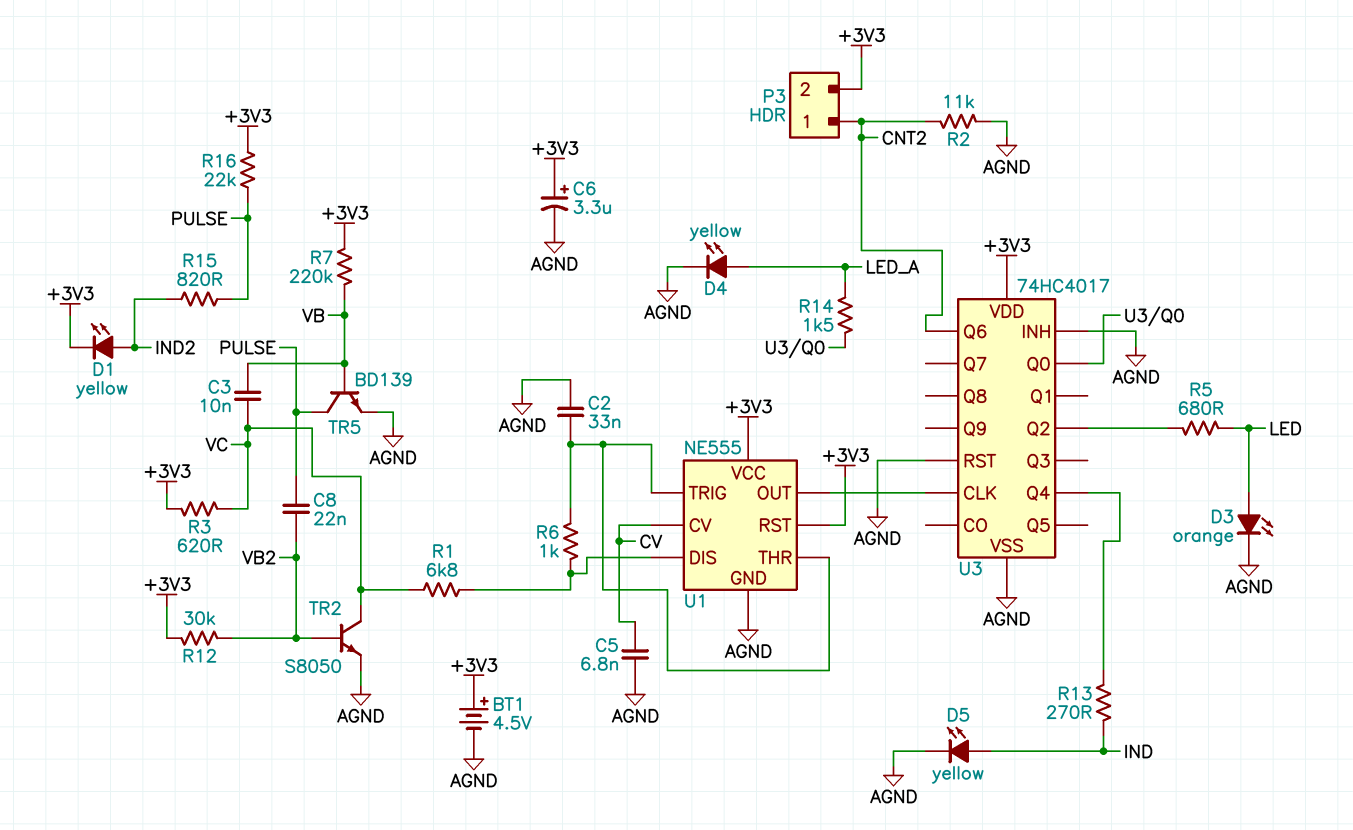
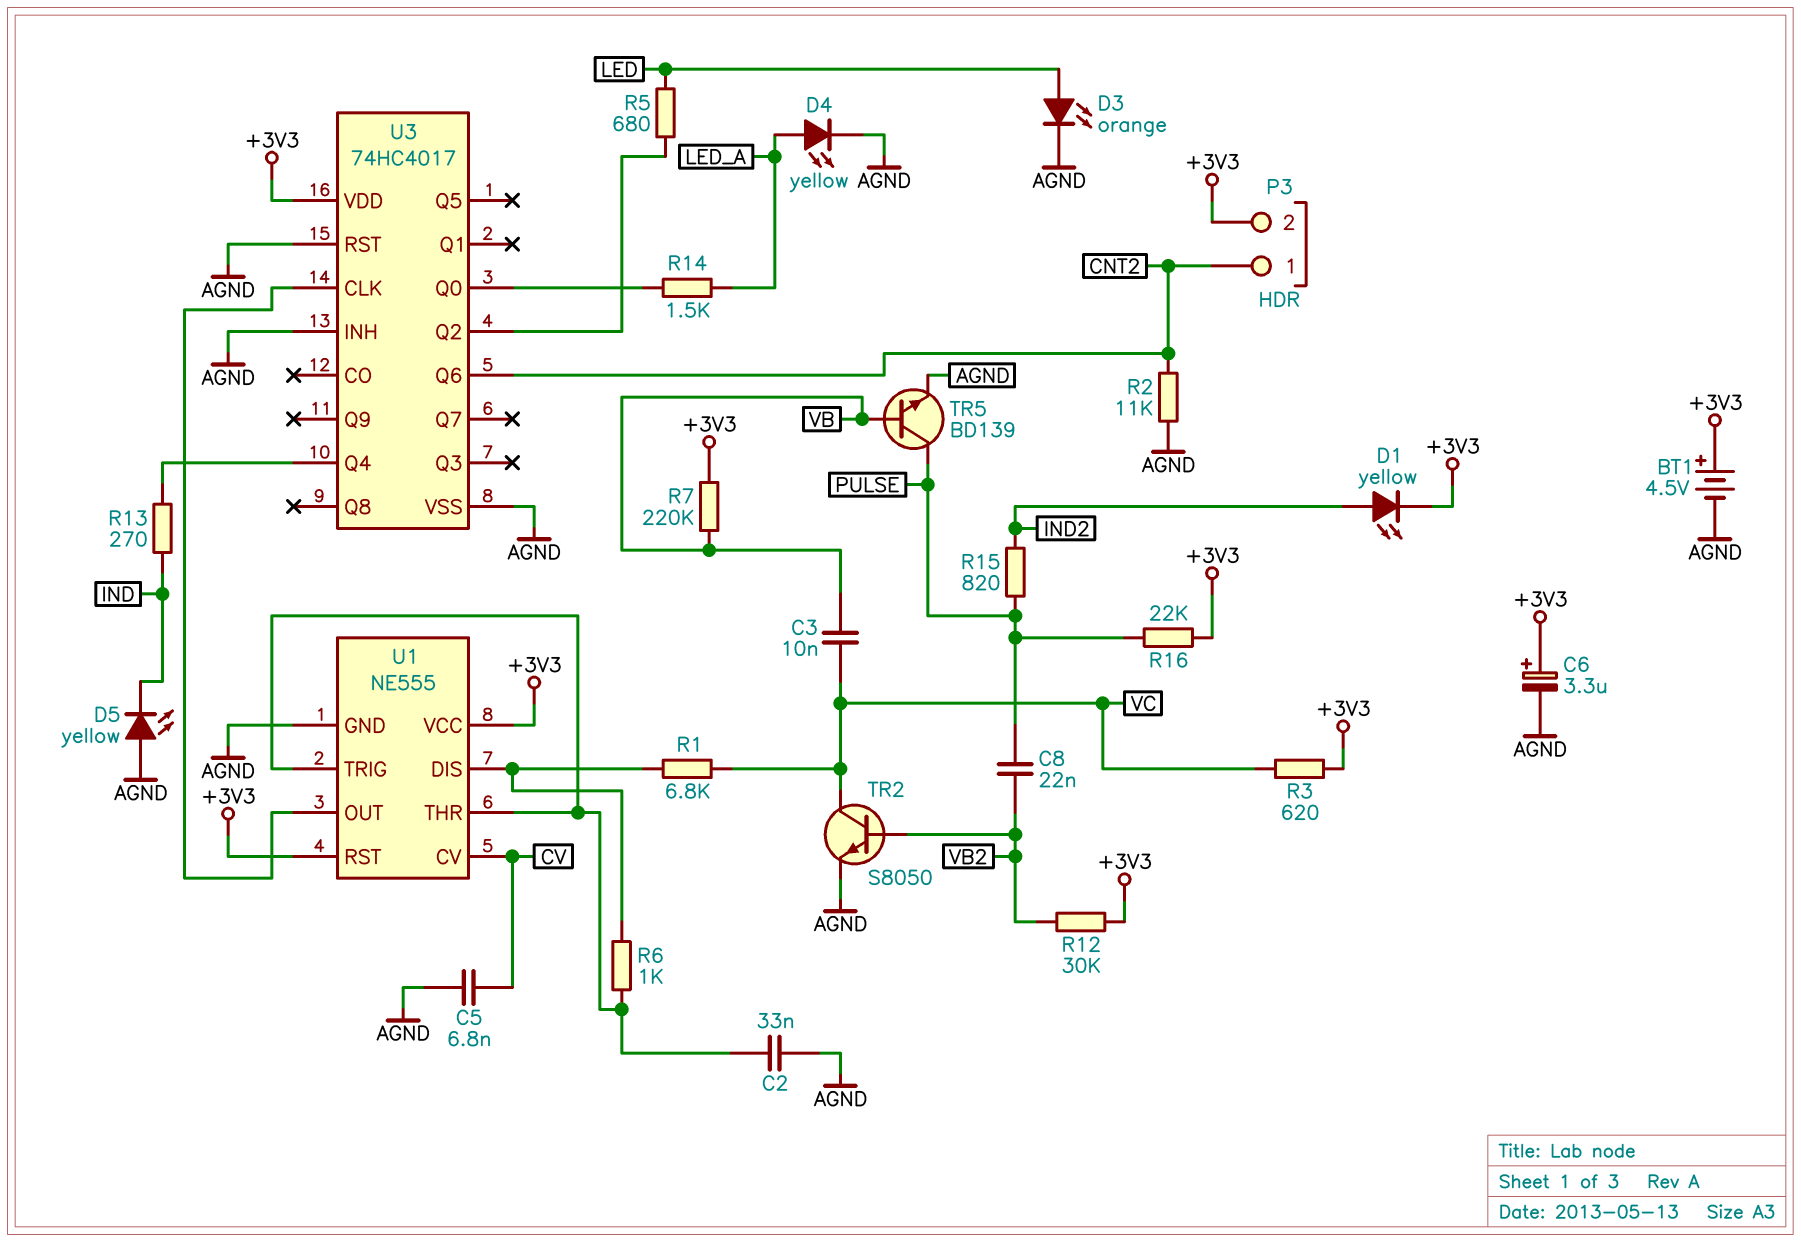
D5: LED yellow (A IND, K AGND) -> LED yellow (A AGND, K IND)

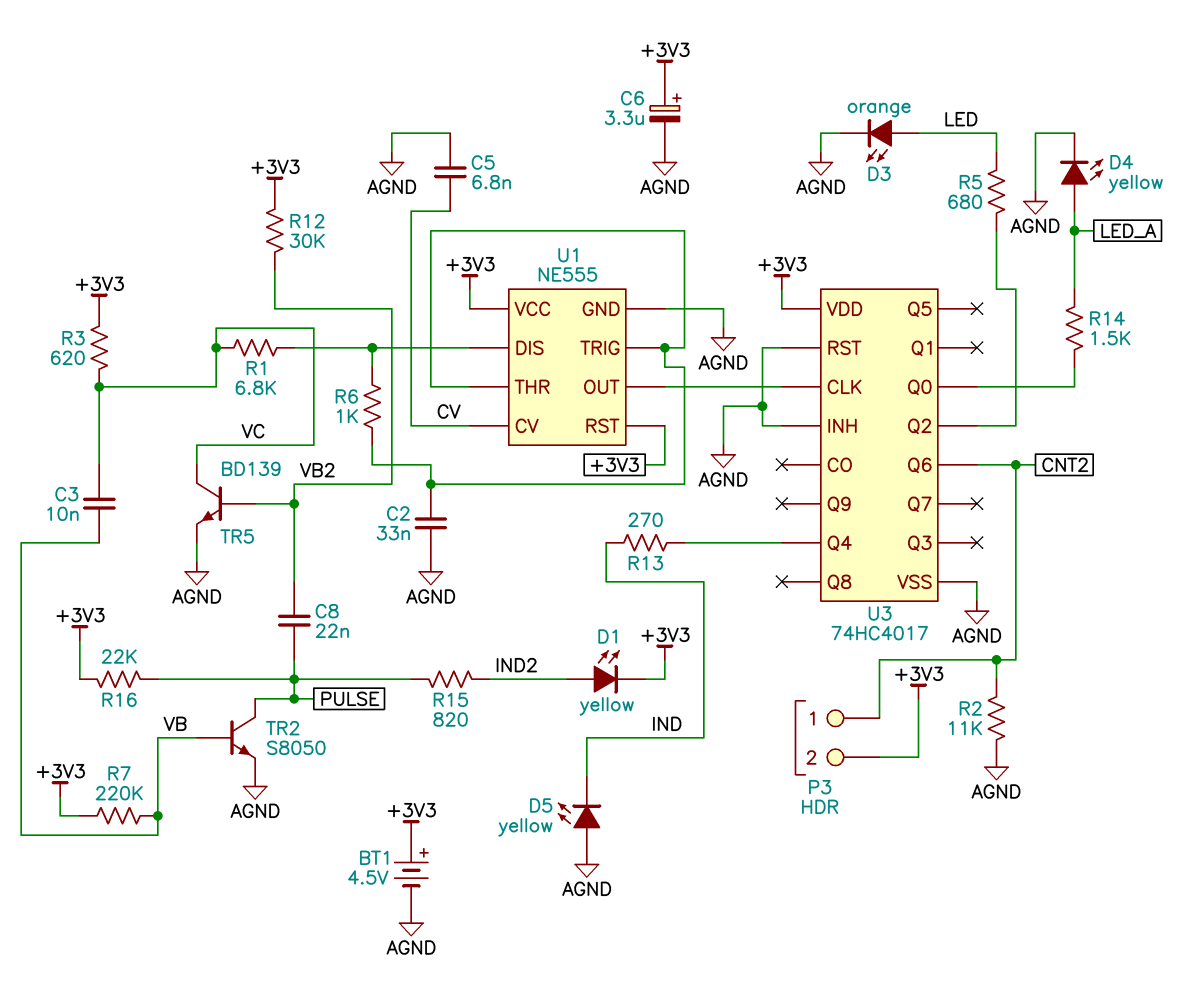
TR2: NPN S8050 (B VB2, C VC, E AGND) -> NPN S8050 (B VB, C PULSE, E AGND)
TR5: NPN BD139 (B VB, C PULSE, E AGND) -> NPN BD139 (B VB2, C VC, E AGND)

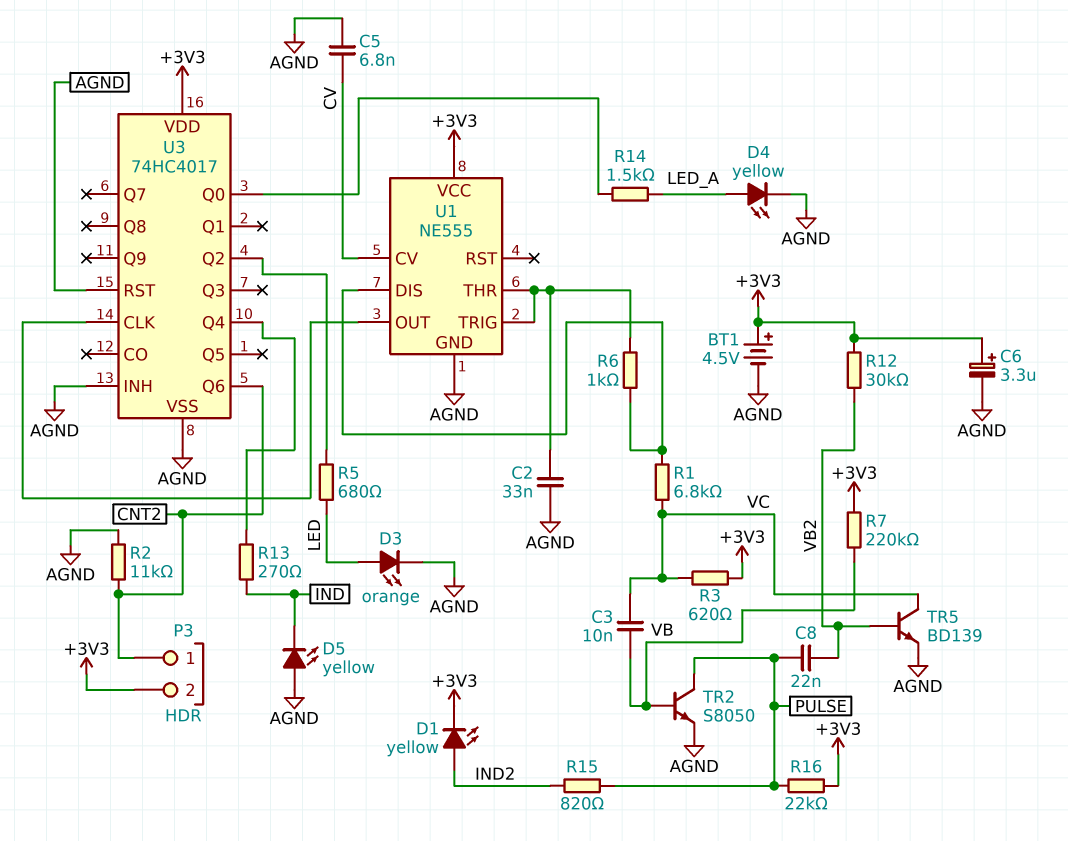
U1 pin RST: +3V3 -> none

